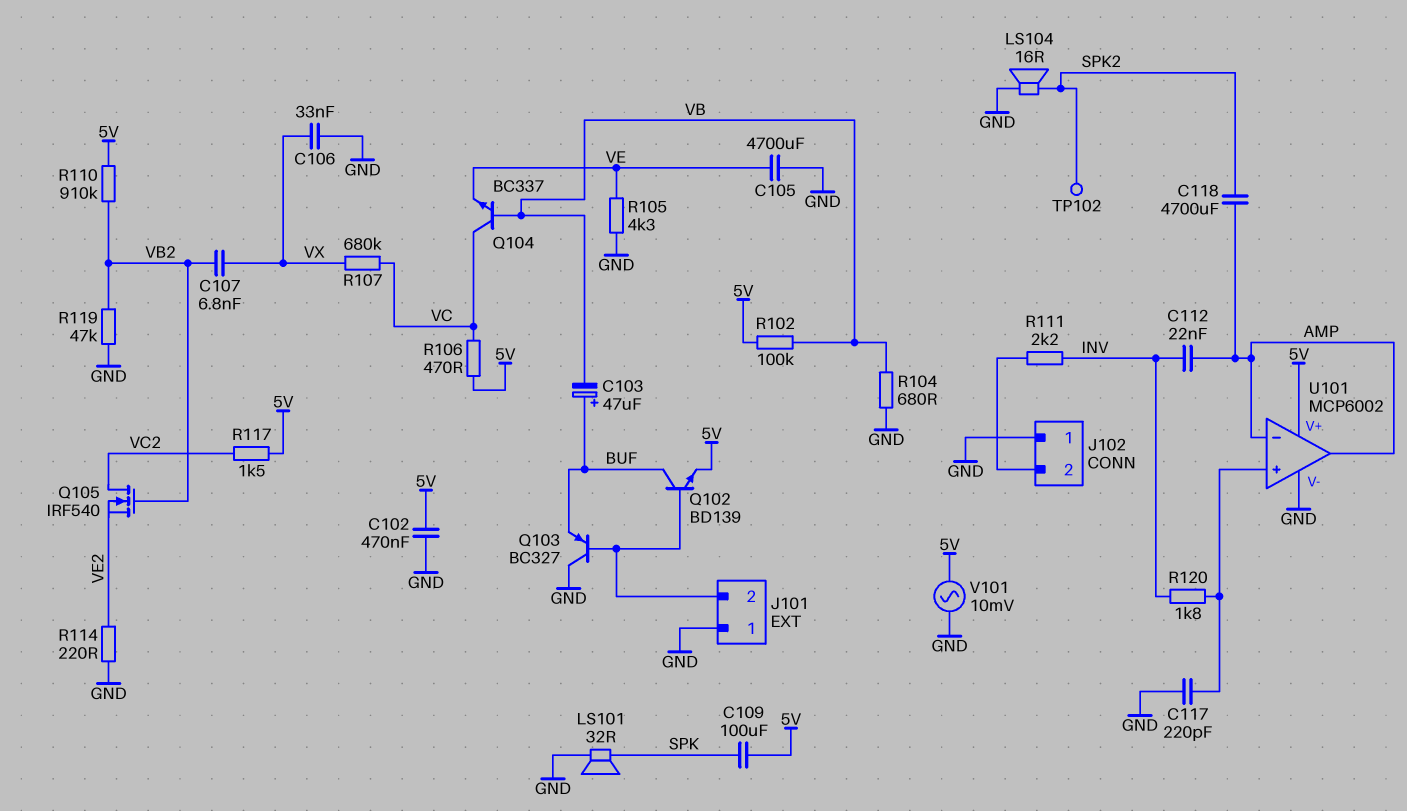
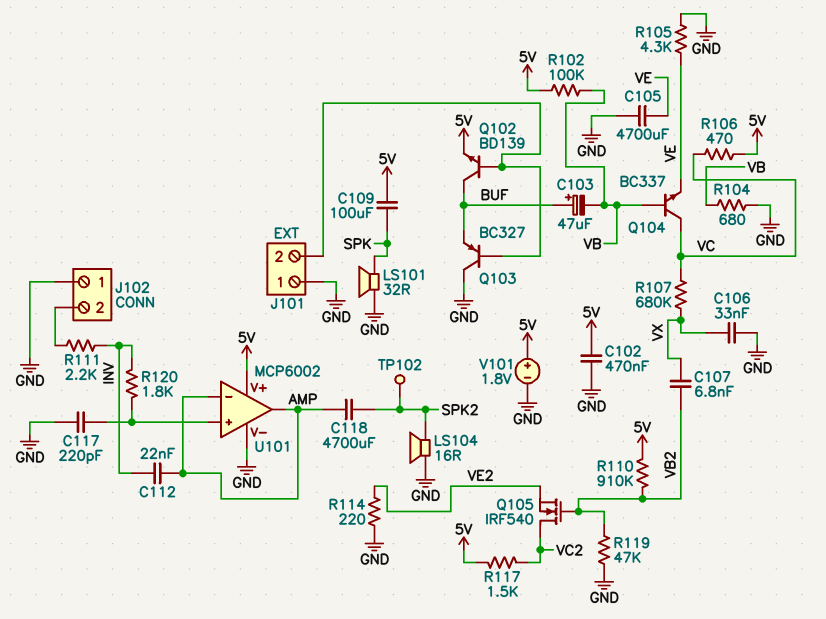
V101: AC 10mV (5V, GND) -> 1.8V (plus 5V, minus GND)

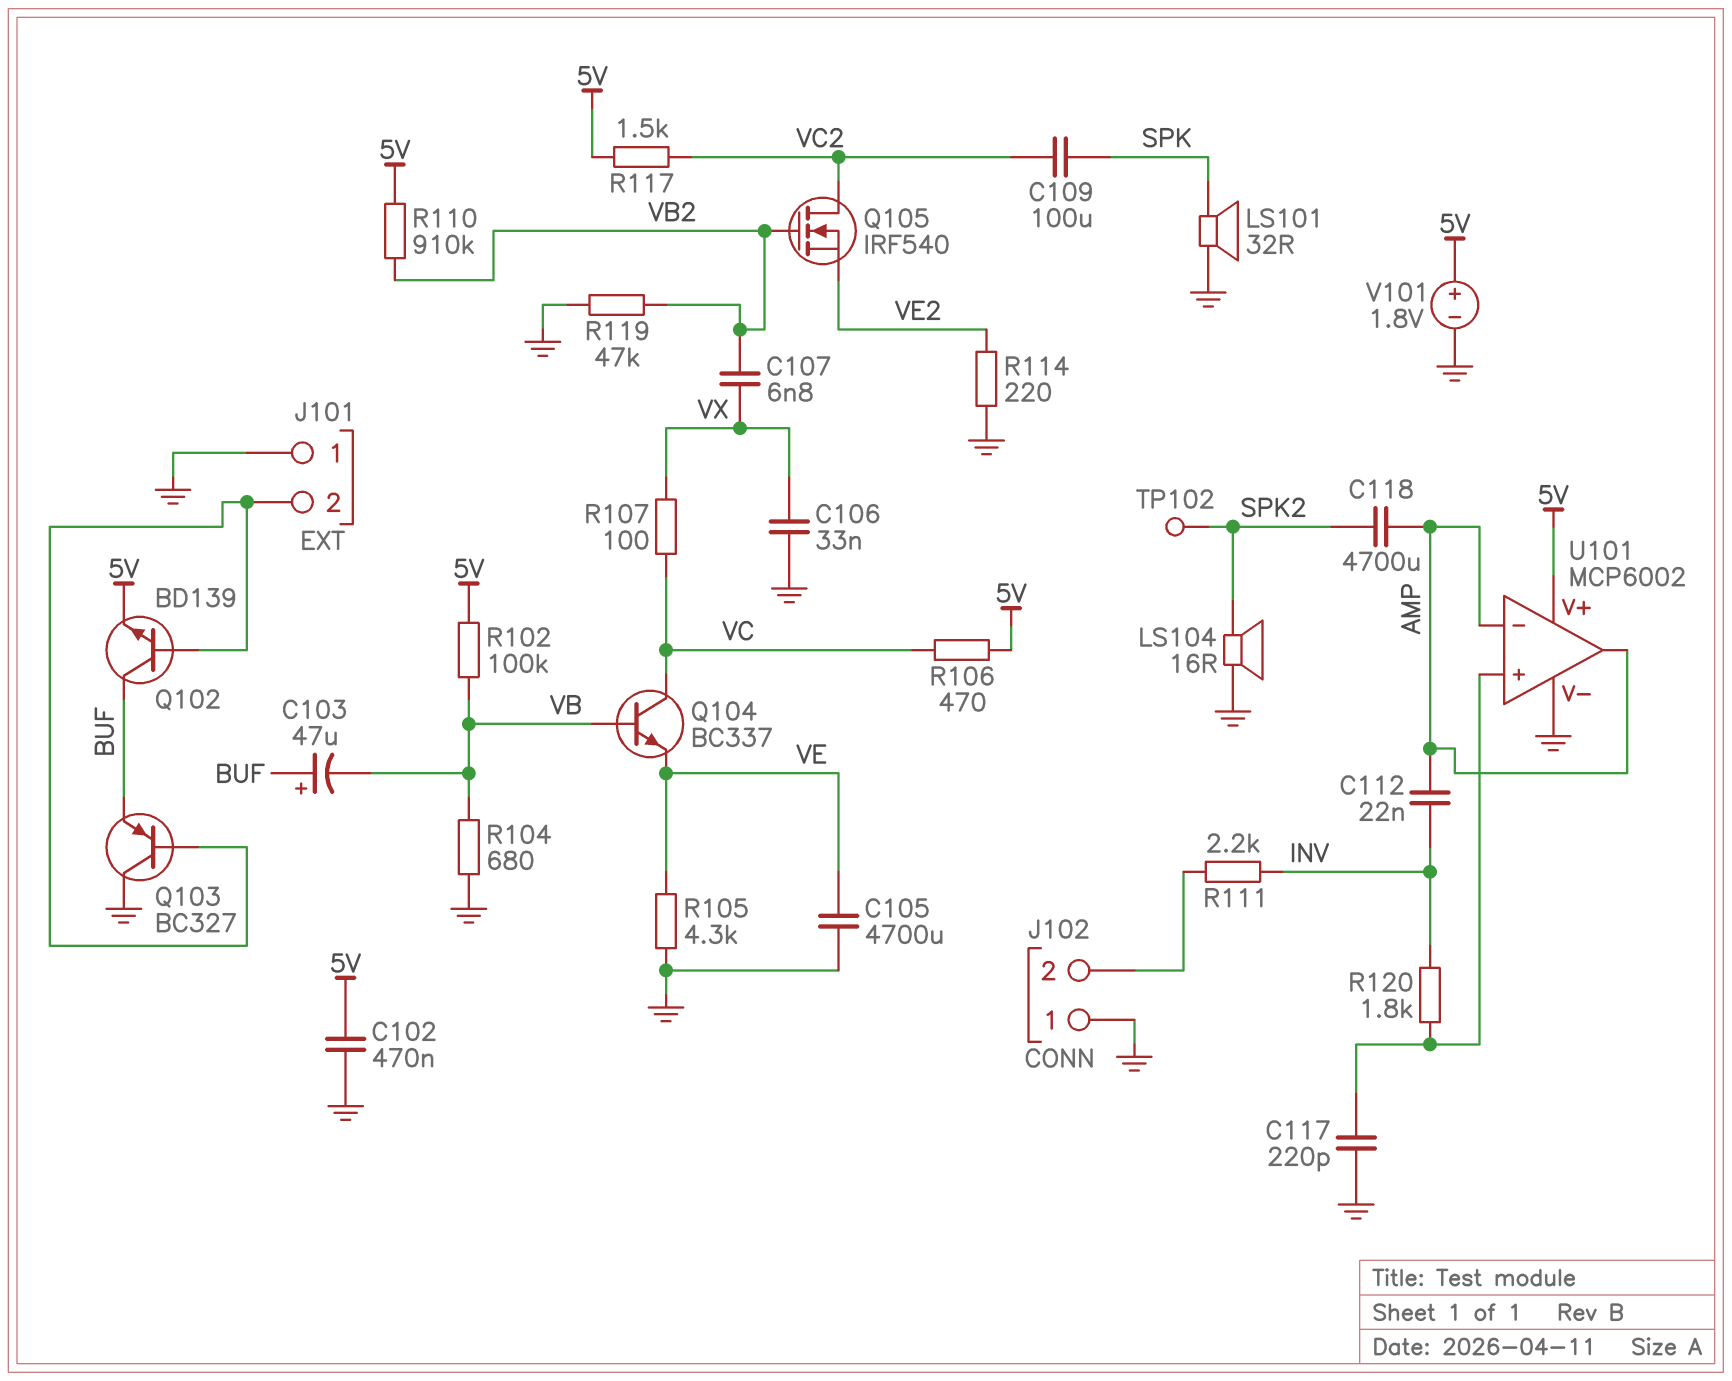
C109: 100uF (5V, SPK) -> 100uF (SPK, VC2)
R107: 680k (VC, VX) -> 100 (VC, VX)

